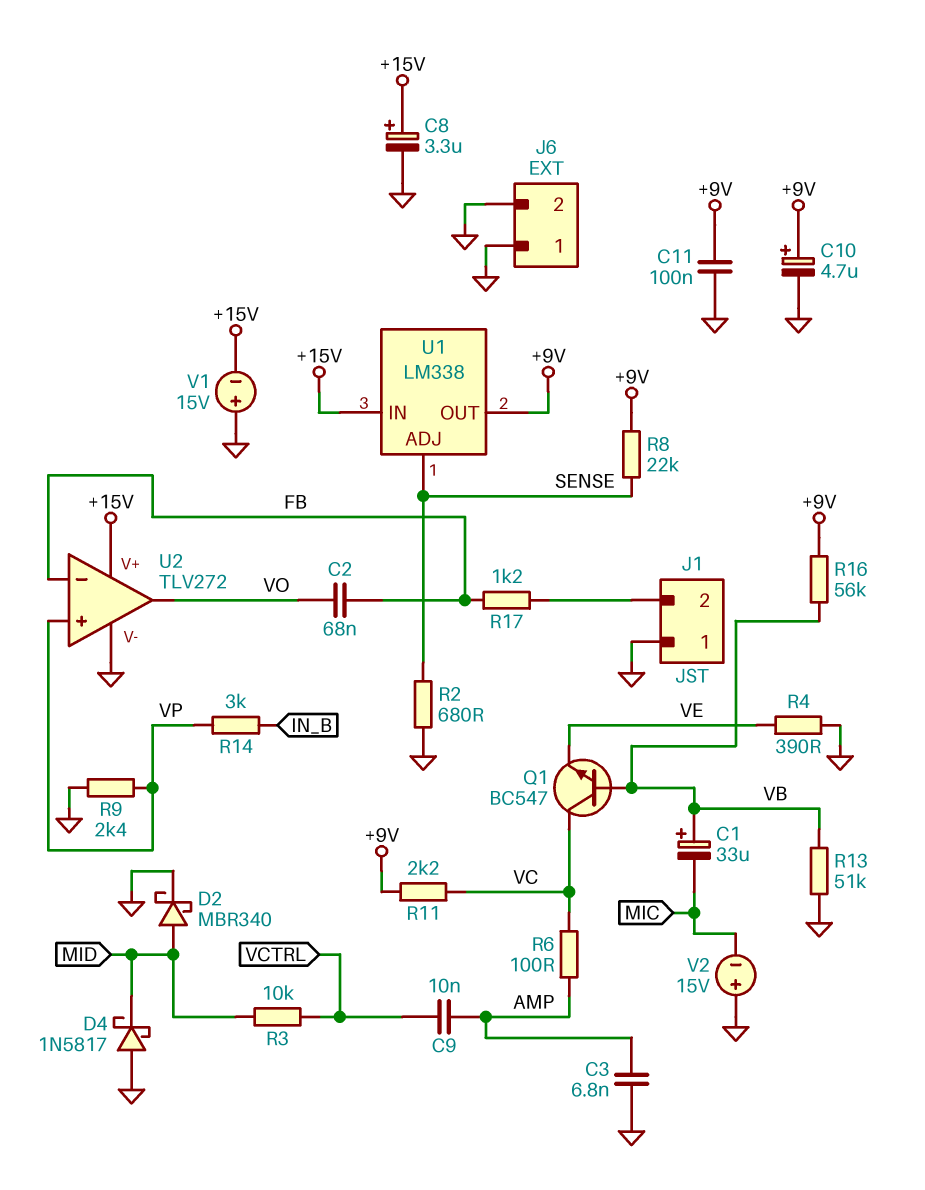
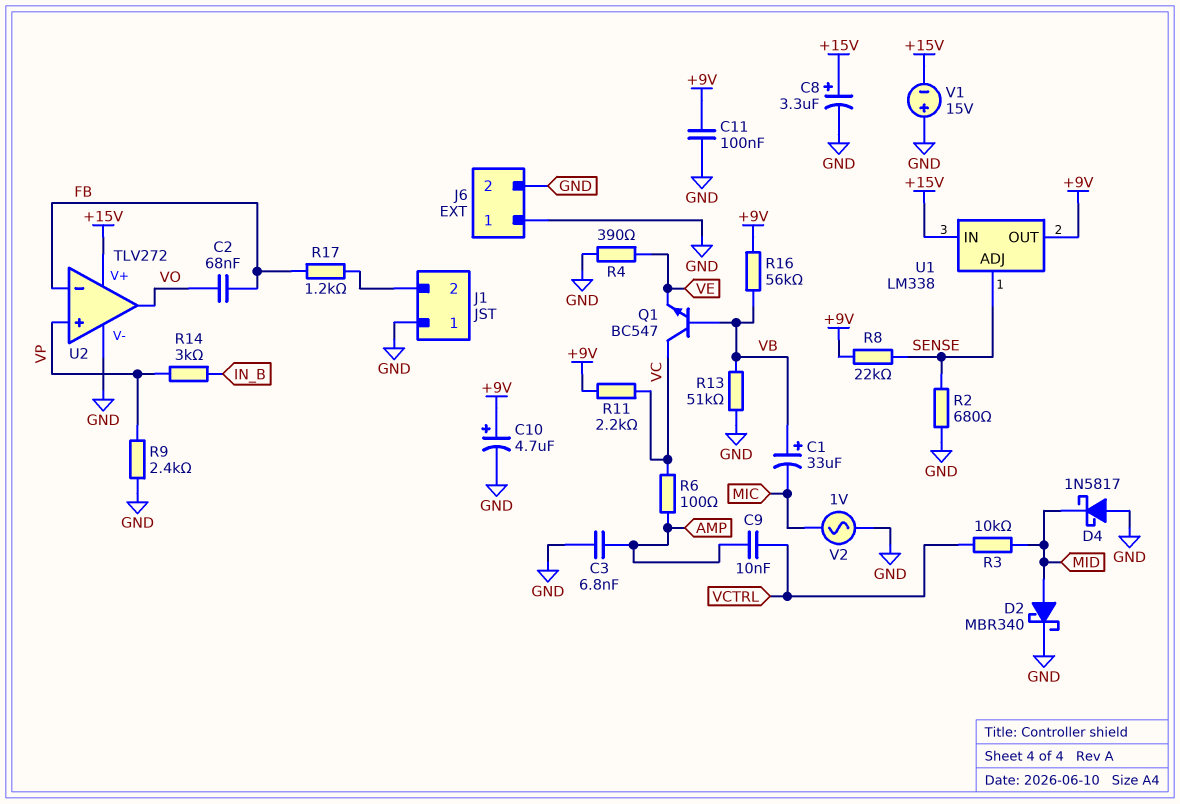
V2: 15V (plus GND, minus MIC) -> AC 1V (GND, MIC)

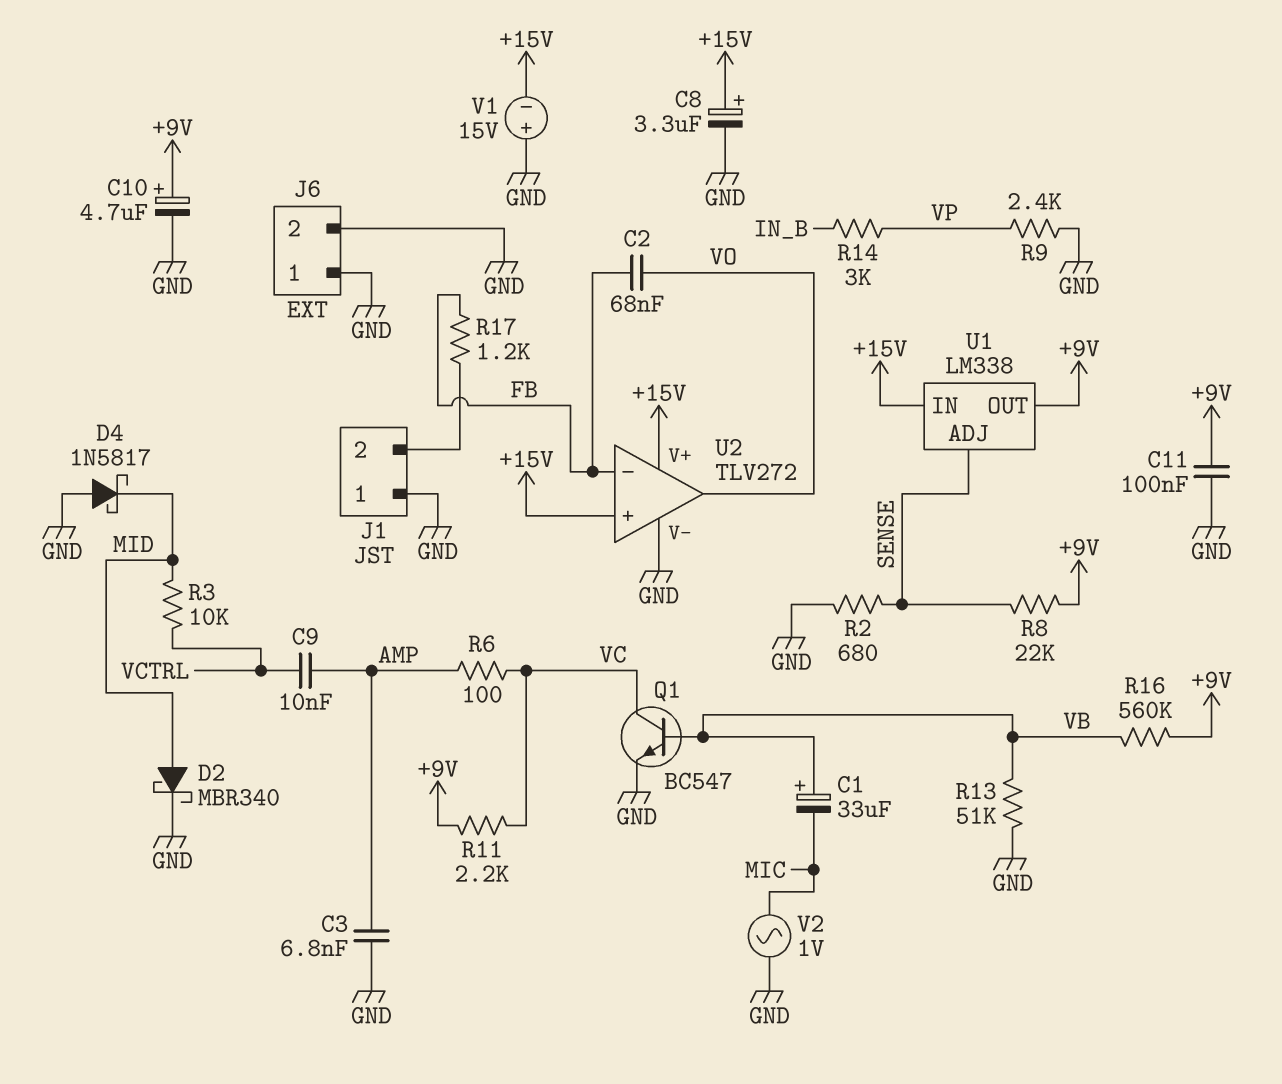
Q1: NPN BC547 (B VB, C VC, E VE) -> NPN BC547 (B VB, C VC, E GND)
R4: 390 (GND, VE) -> none
R16: 56k (+9V, VB) -> 560k (+9V, VB)
U2 pin in+: VP -> +15V

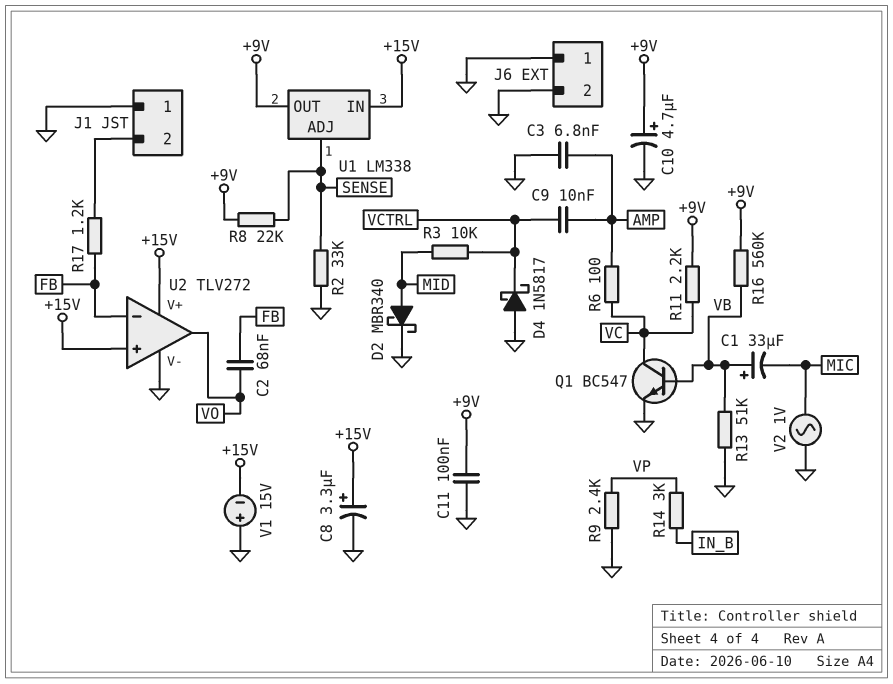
D4: schottky 1N5817 (A GND, K MID) -> schottky 1N5817 (A GND, K VCTRL)
R2: 680 (GND, SENSE) -> 33k (GND, SENSE)

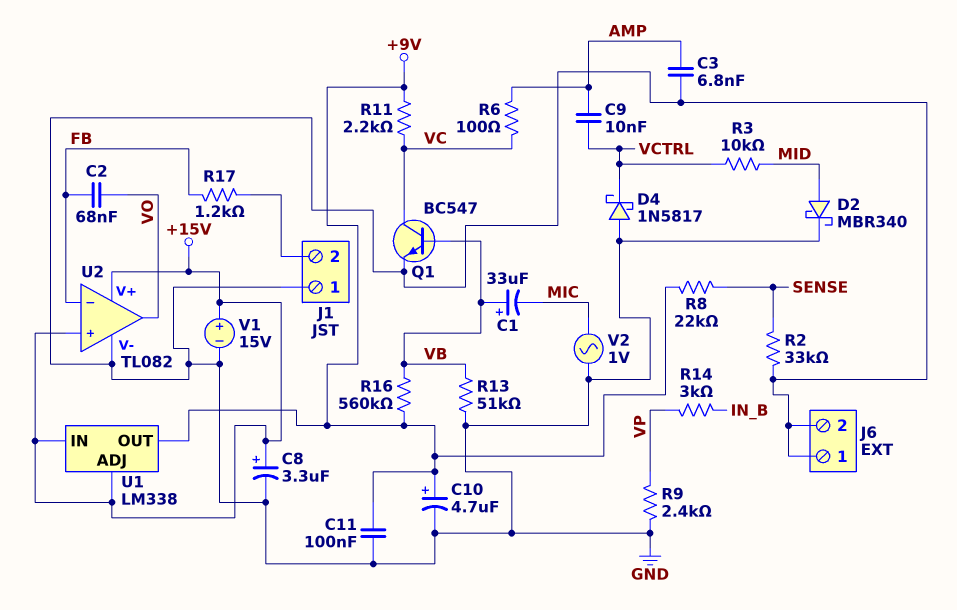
U1 pin ADJ: SENSE -> +15V
U2: TLV272 -> TL082
V1: 15V (plus GND, minus +15V) -> 15V (plus +15V, minus GND)

